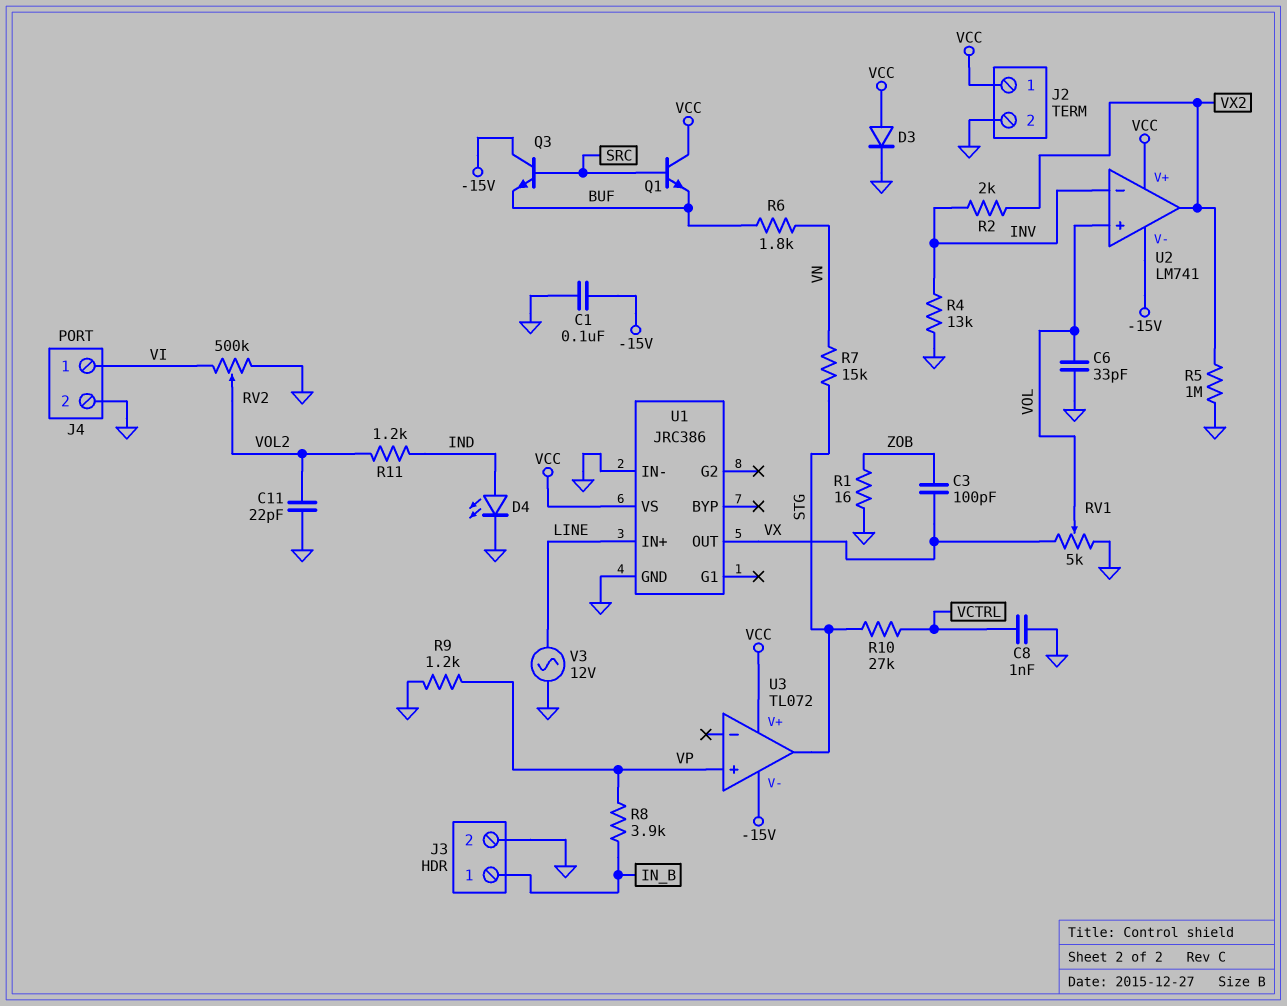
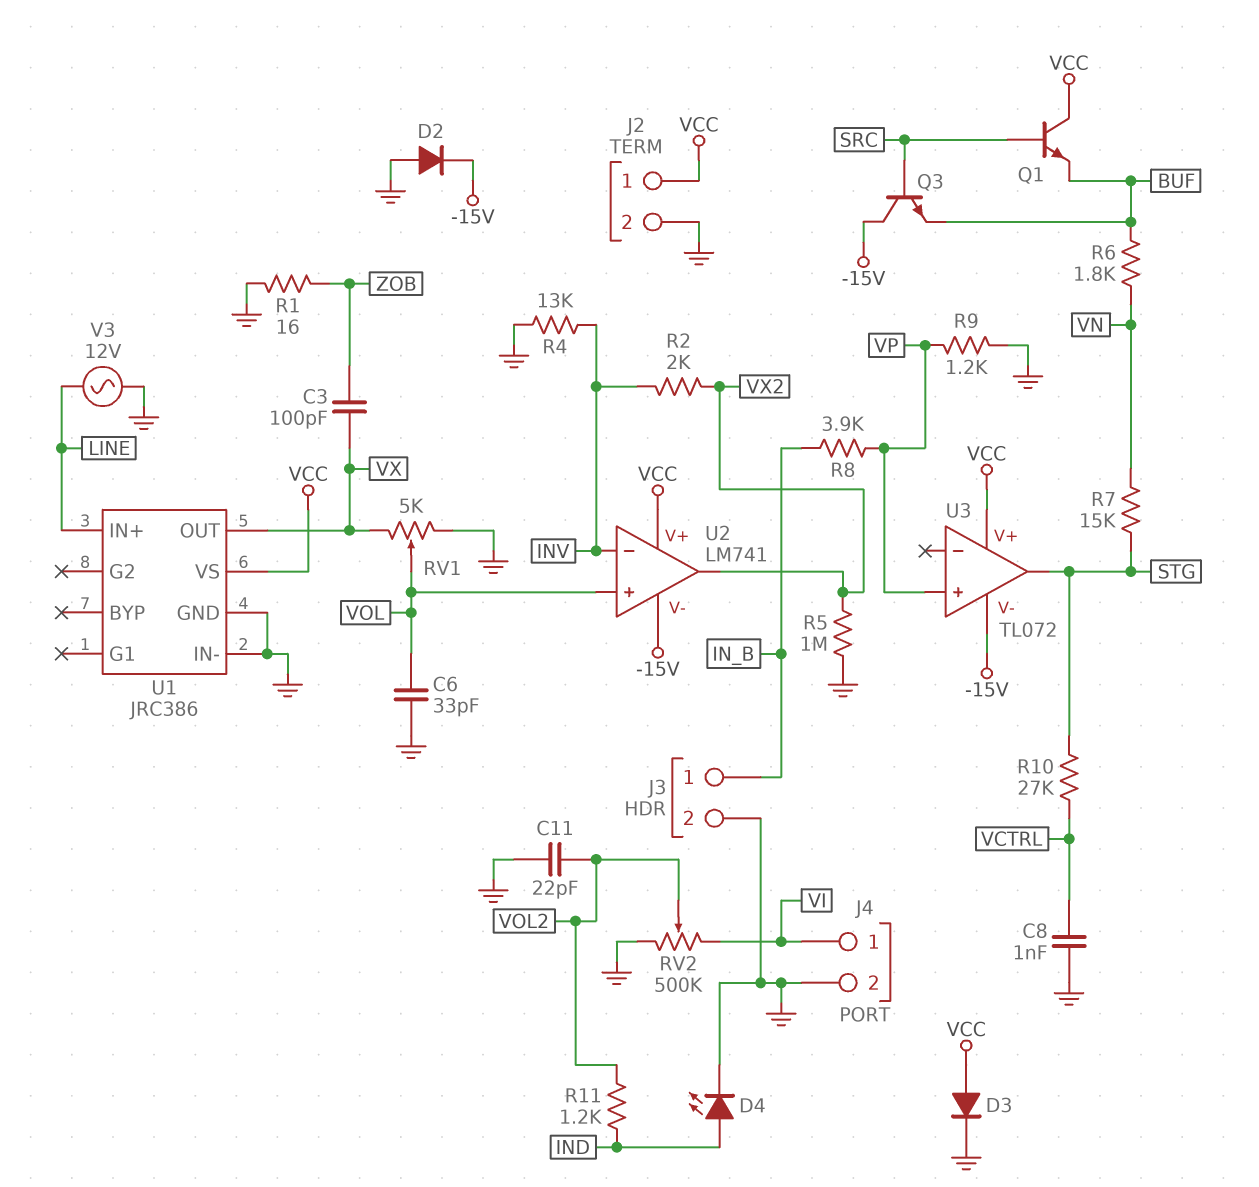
C1: 100nF (-15V, GND) -> none
D2: none -> diode (A GND, K -15V)

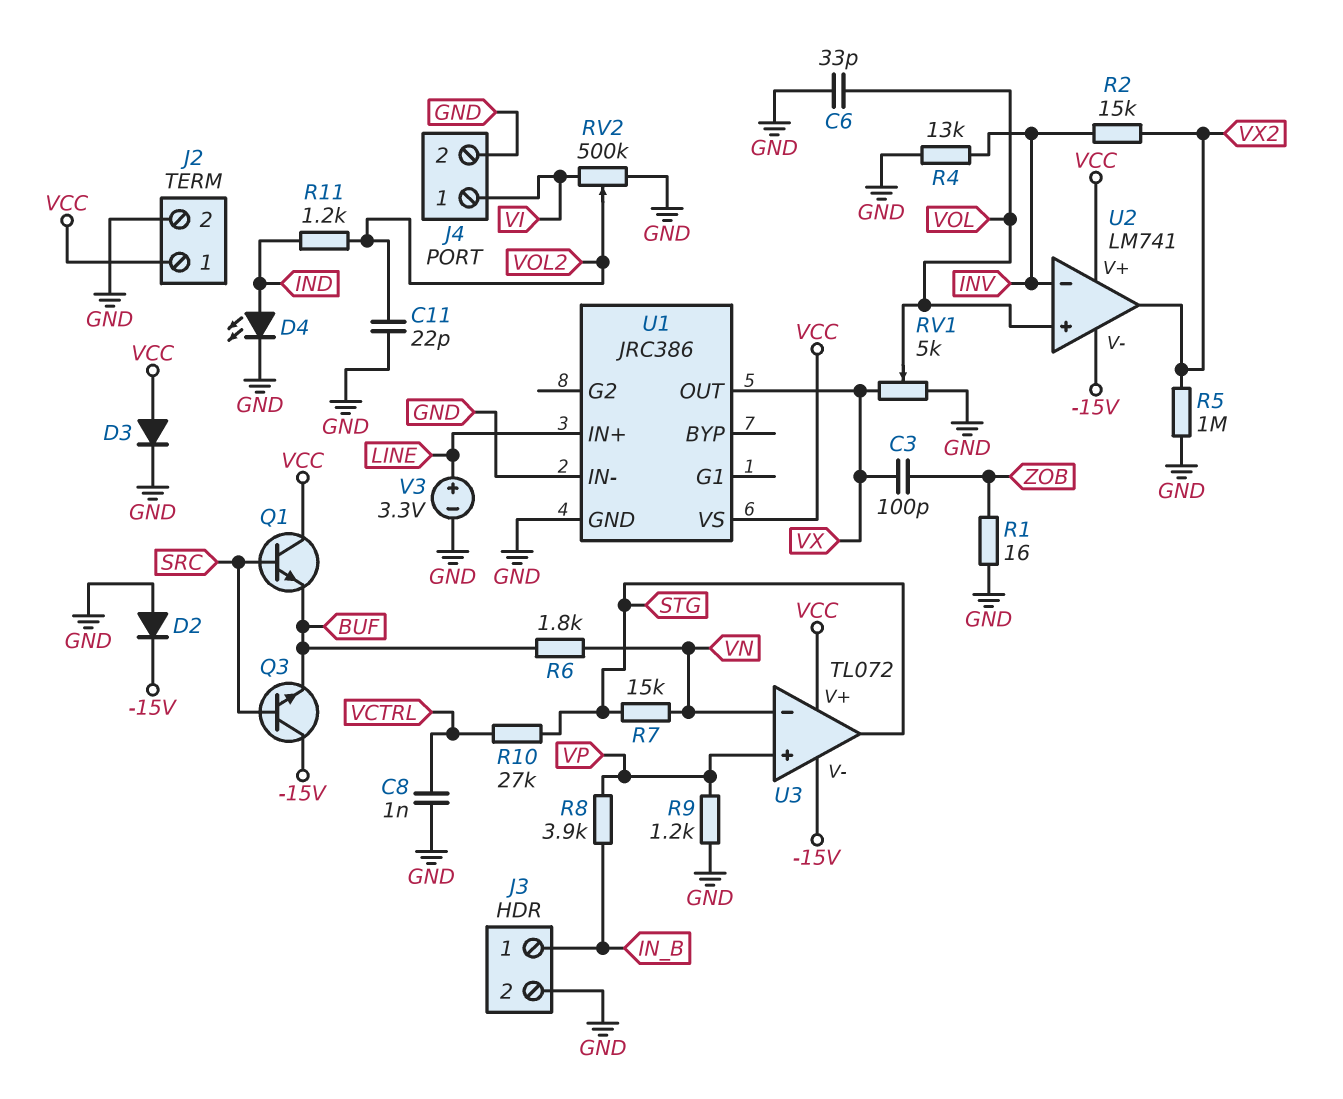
R2: 2k (INV, VX2) -> 15k (INV, VX2)
U3 pin in-: none -> VN
V3: AC 12V (GND, LINE) -> 3.3V (plus LINE, minus GND)

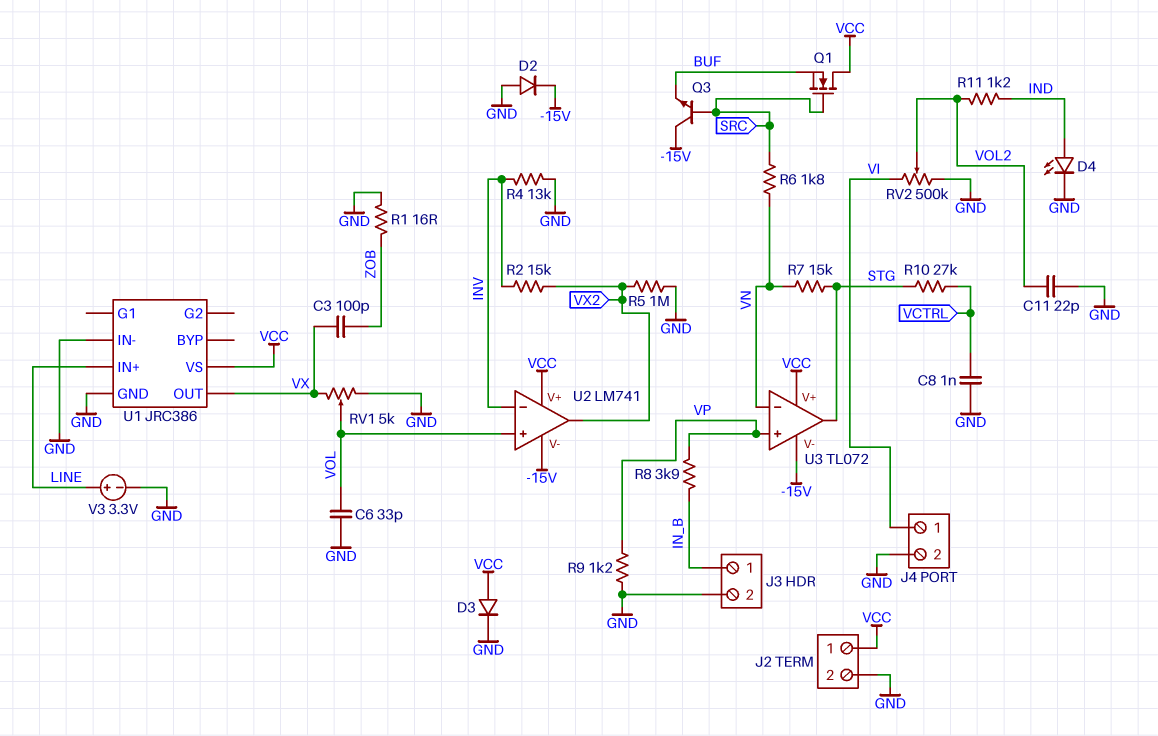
Q1: NPN (B SRC, C VCC, E BUF) -> NMOS (G SRC, D VCC, S BUF)
R6: 1.8k (BUF, VN) -> 1.8k (SRC, VN)

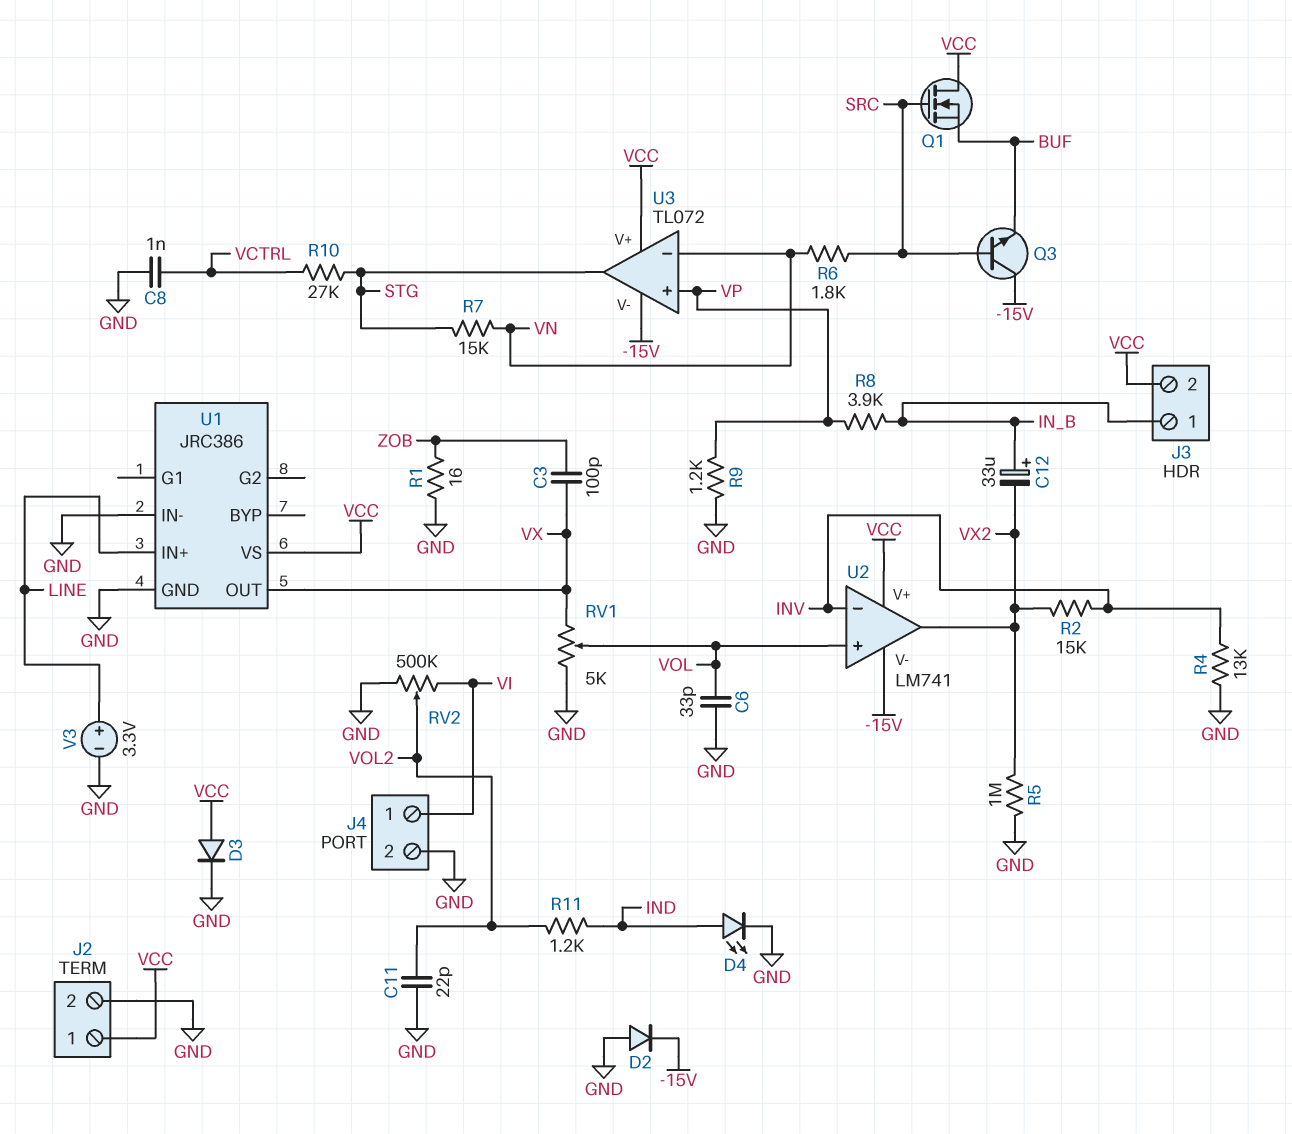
C12: none -> 33uF (plus IN_B, minus VX2)
J3 pin 2: GND -> VCC

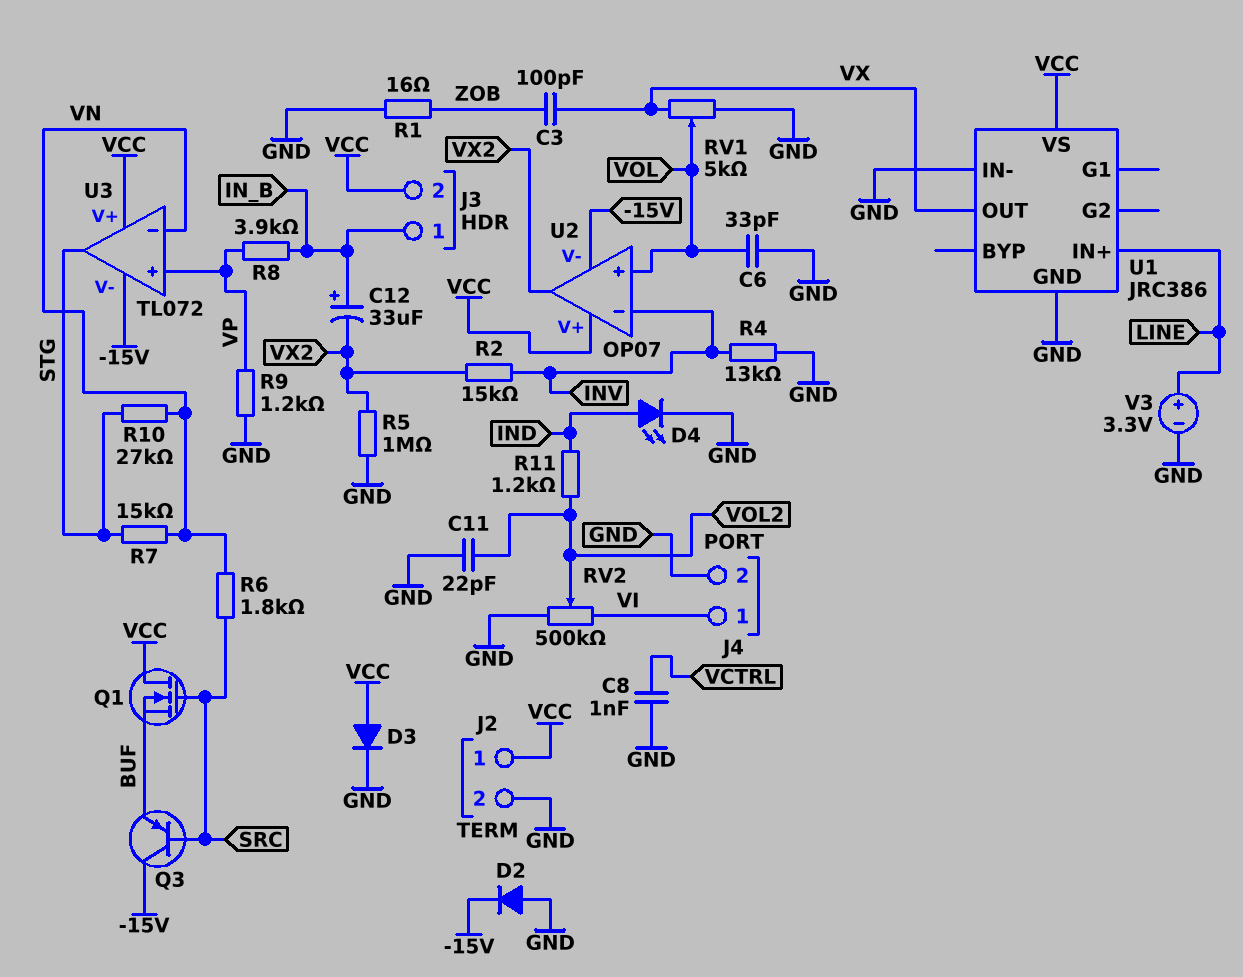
Q3: NPN (B SRC, C -15V, E BUF) -> PNP (B SRC, C -15V, E BUF)
R10: 27k (STG, VCTRL) -> 27k (STG, VN)
U2: LM741 -> OP07

